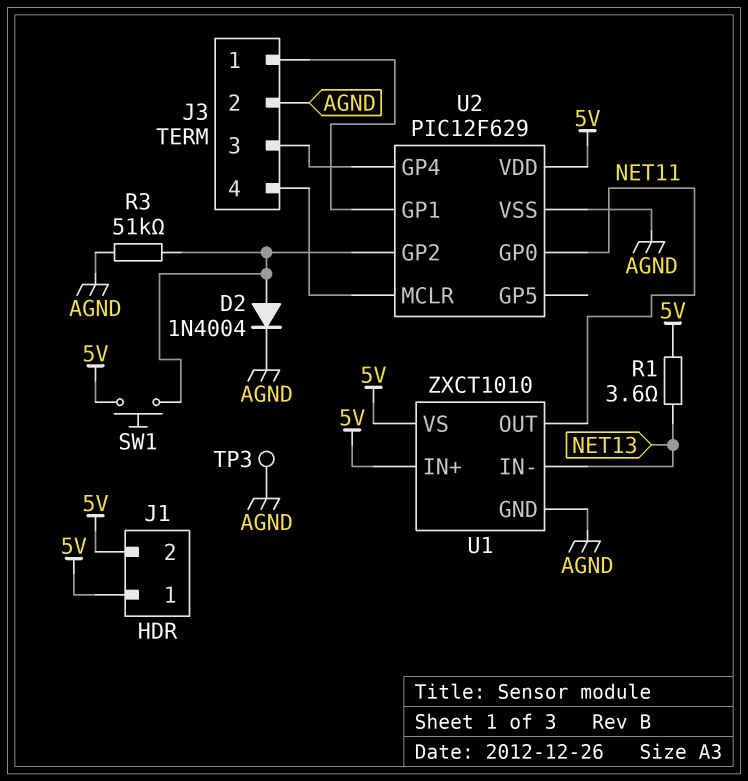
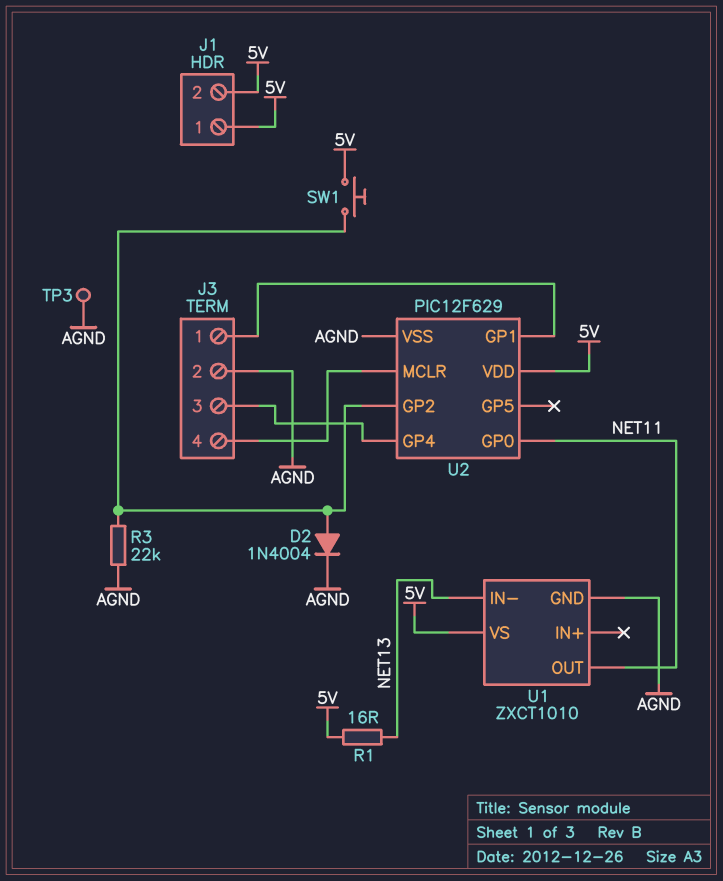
R1: 3.6 (5V, NET13) -> 16 (5V, NET13)
R3: 51k (AGND, U2/GP2) -> 22k (AGND, U2/GP2)
U1 pin IN+: 5V -> none

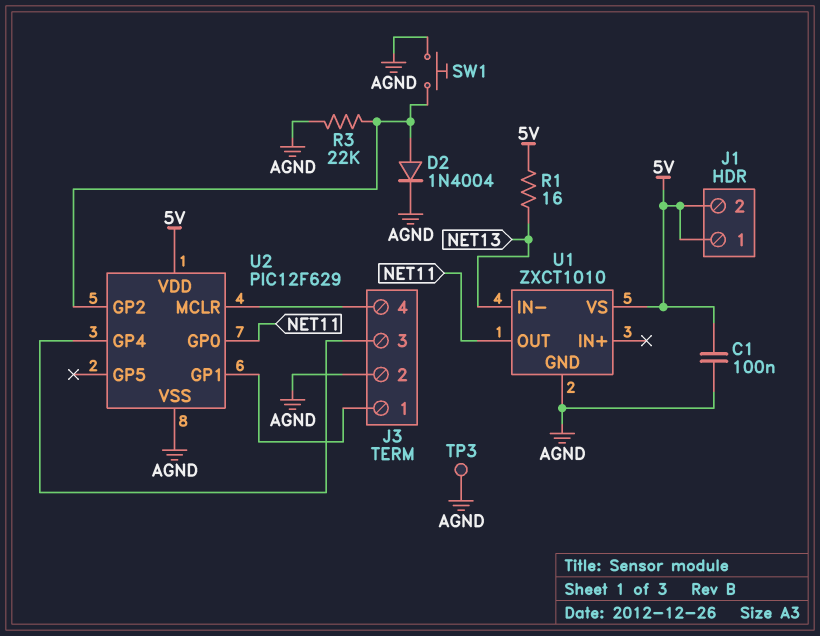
C1: none -> 100nF (5V, AGND)
SW1: button (5V, U2/GP2) -> button (AGND, U2/GP2)

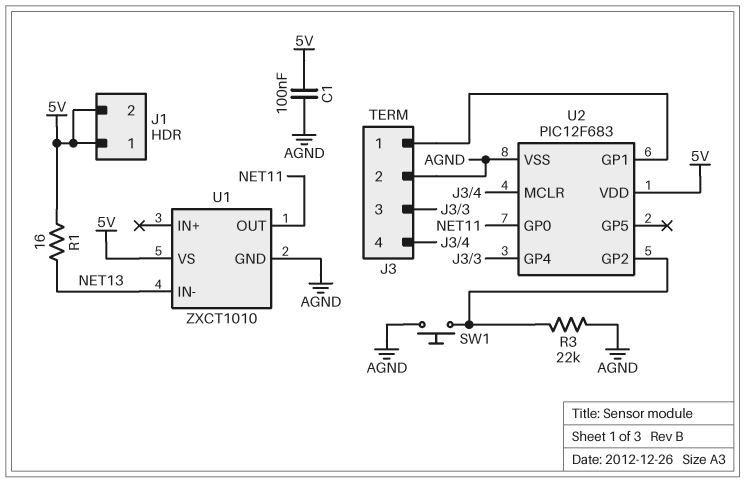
D2: diode 1N4004 (A U2/GP2, K AGND) -> none
TP3: test point (AGND) -> none
U2: PIC12F629 -> PIC12F683

